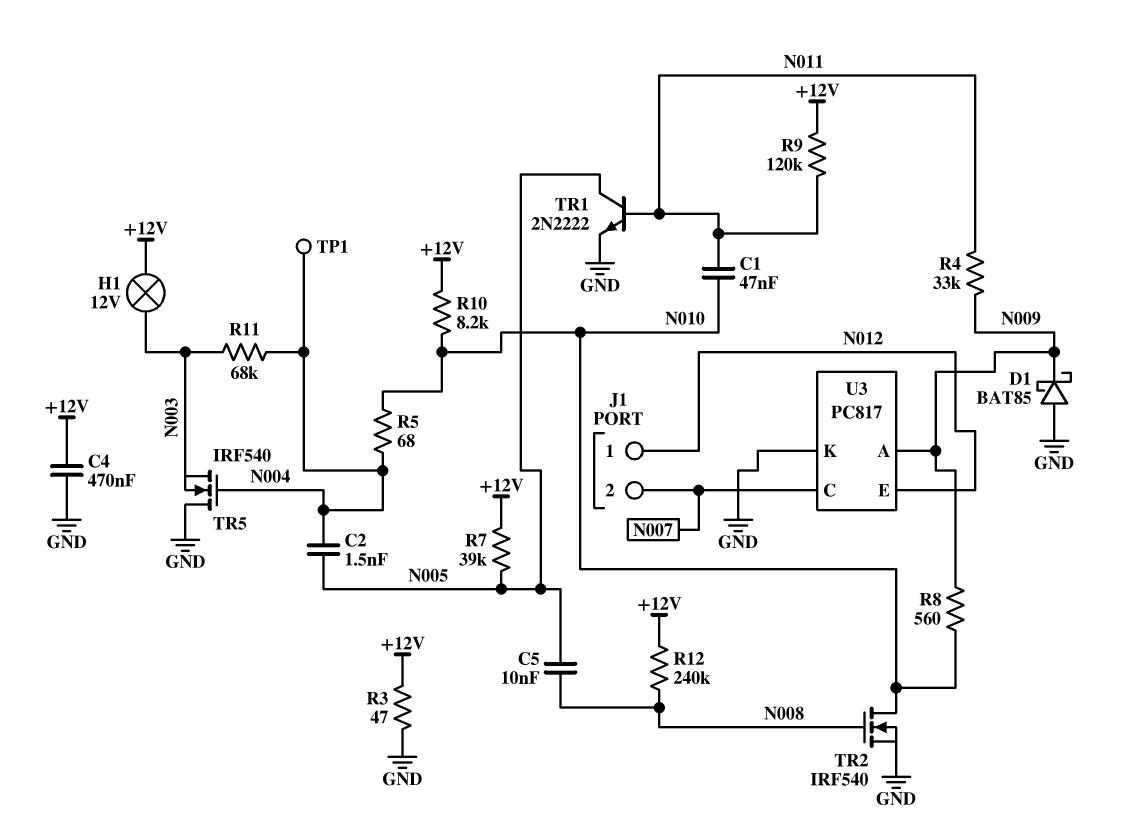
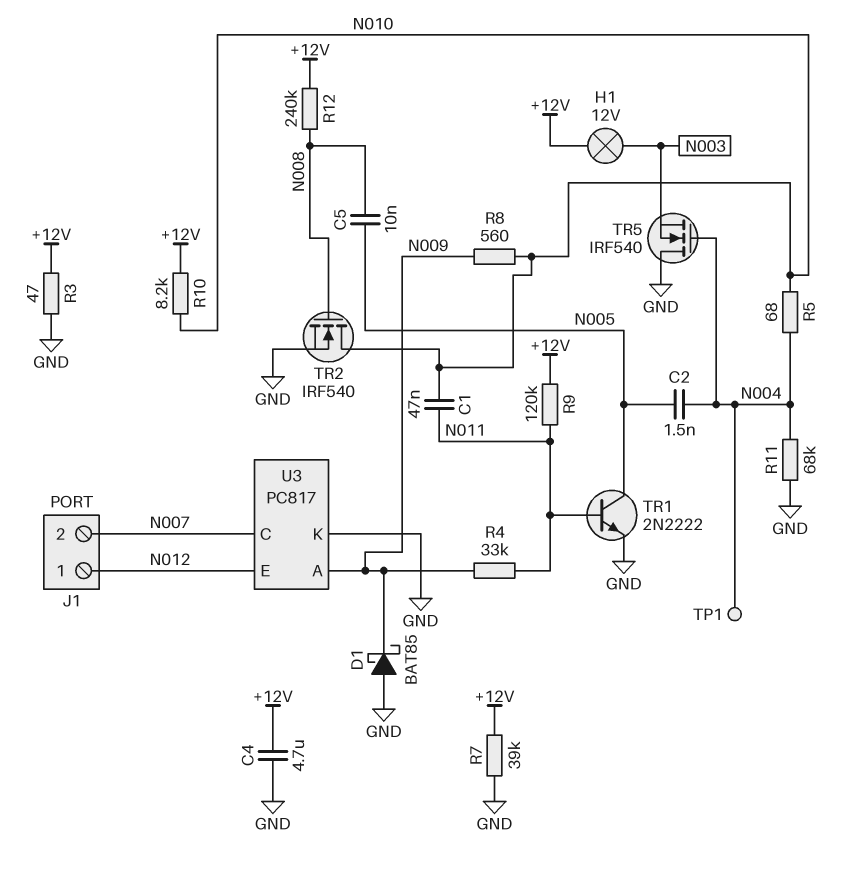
C4: 470nF (+12V, GND) -> 4.7uF (+12V, GND)
R7: 39k (+12V, N005) -> 39k (+12V, GND)
R11: 68k (N003, N004) -> 68k (GND, N004)

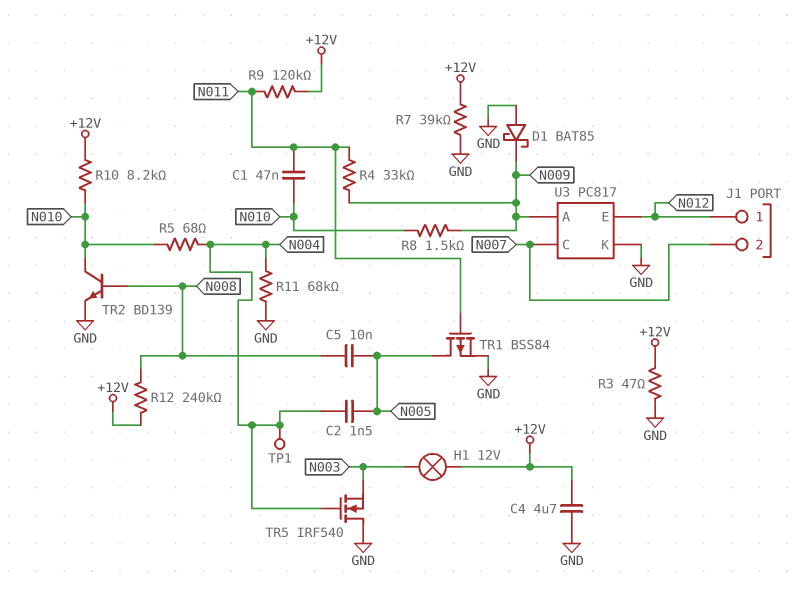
R8: 560 (N009, N010) -> 1.5k (N009, N010)
TR1: NPN 2N2222 (B N011, C N005, E GND) -> PMOS BSS84 (G N011, D N005, S GND)
TR2: NMOS IRF540 (G N008, D N010, S GND) -> NPN BD139 (B N008, C N010, E GND)

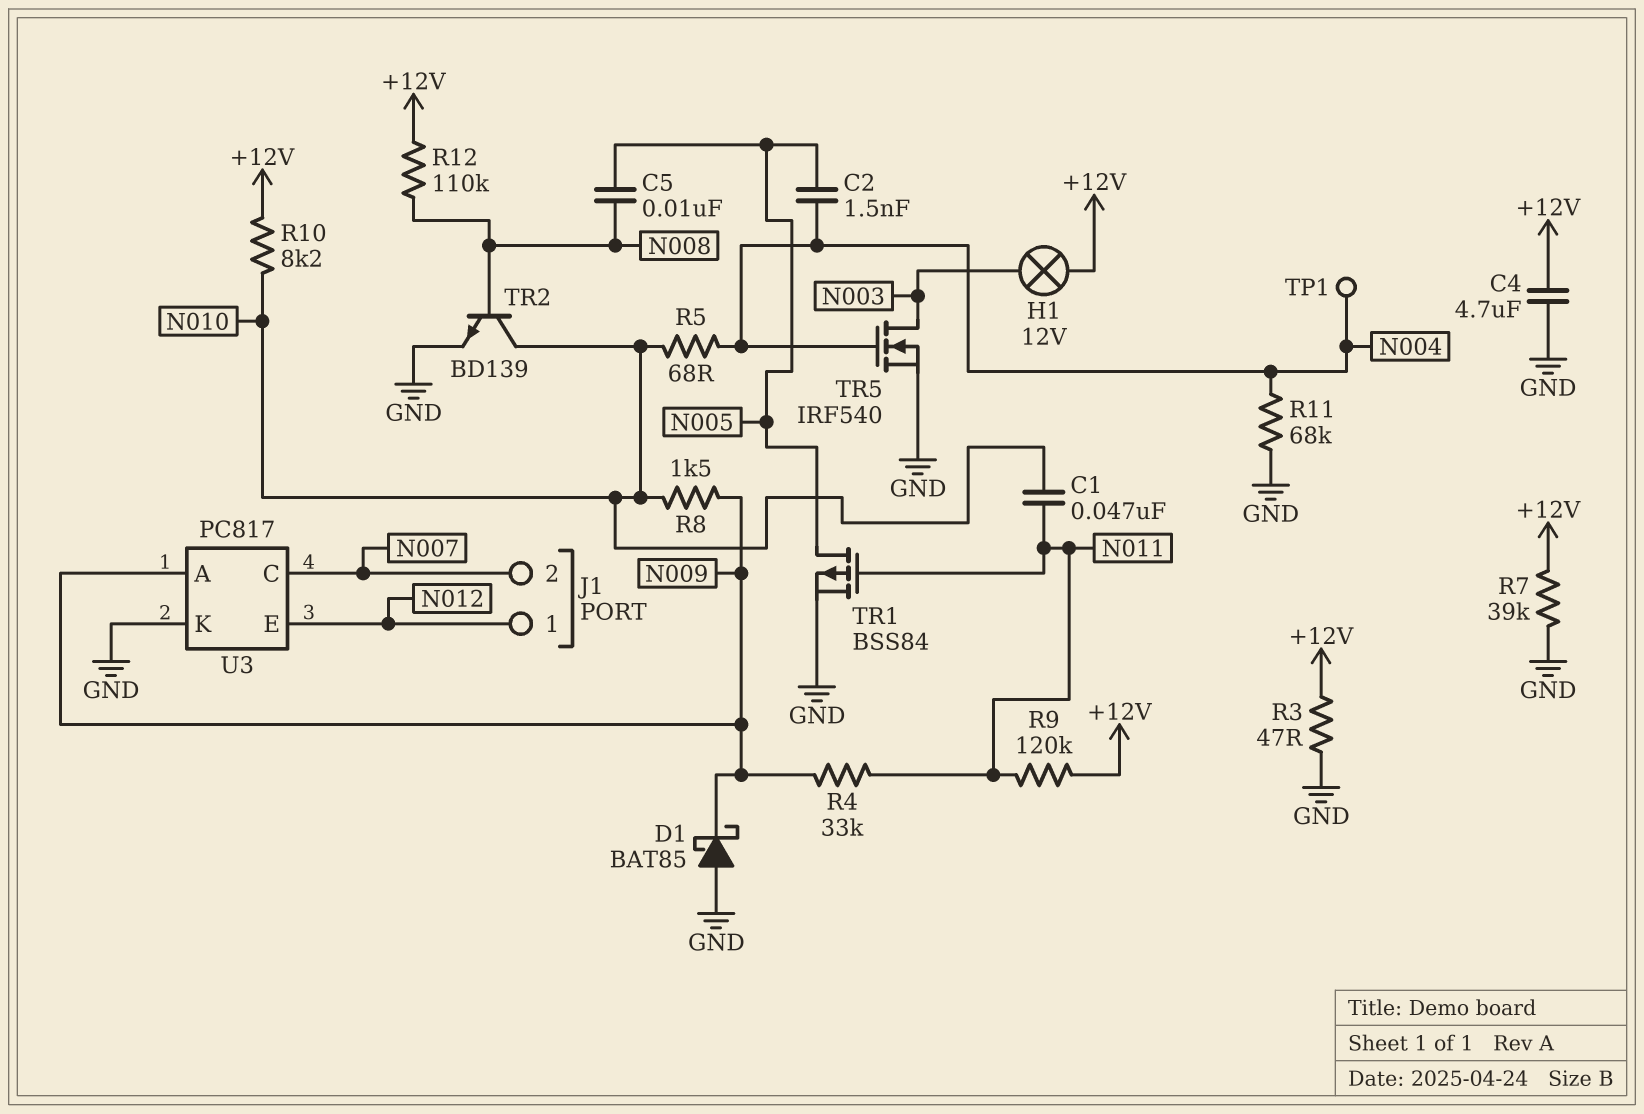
R12: 240k (+12V, N008) -> 110k (+12V, N008)
TR5: NMOS IRF540 (G N004, D GND, S N003) -> NMOS IRF540 (G N004, D N003, S GND)

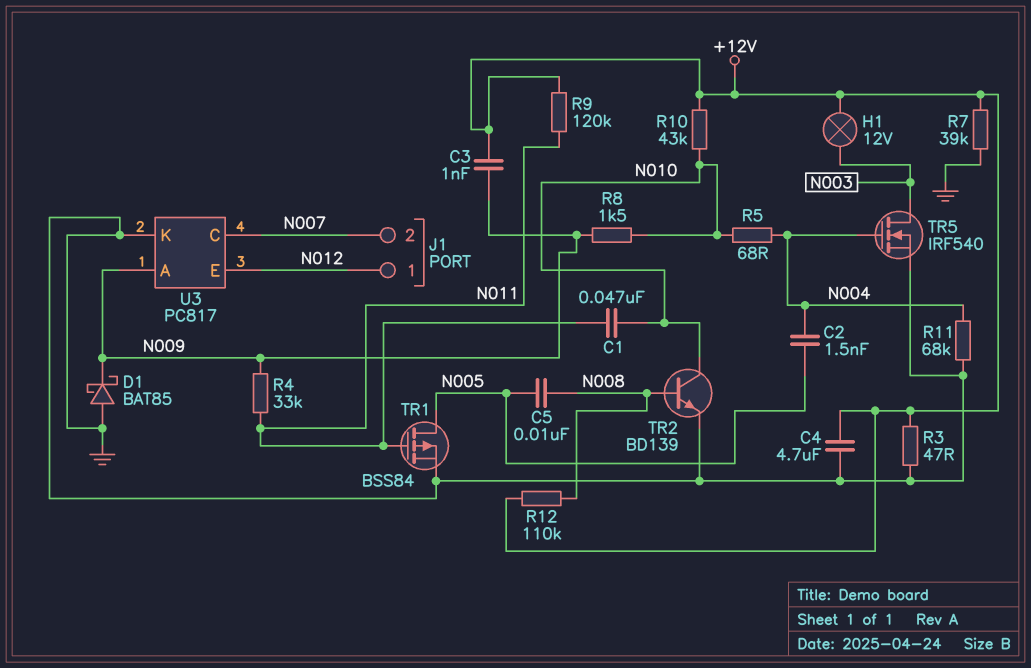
C3: none -> 1nF (+12V, N009)
R10: 8.2k (+12V, N010) -> 43k (+12V, N010)
TP1: test point (N004) -> none

